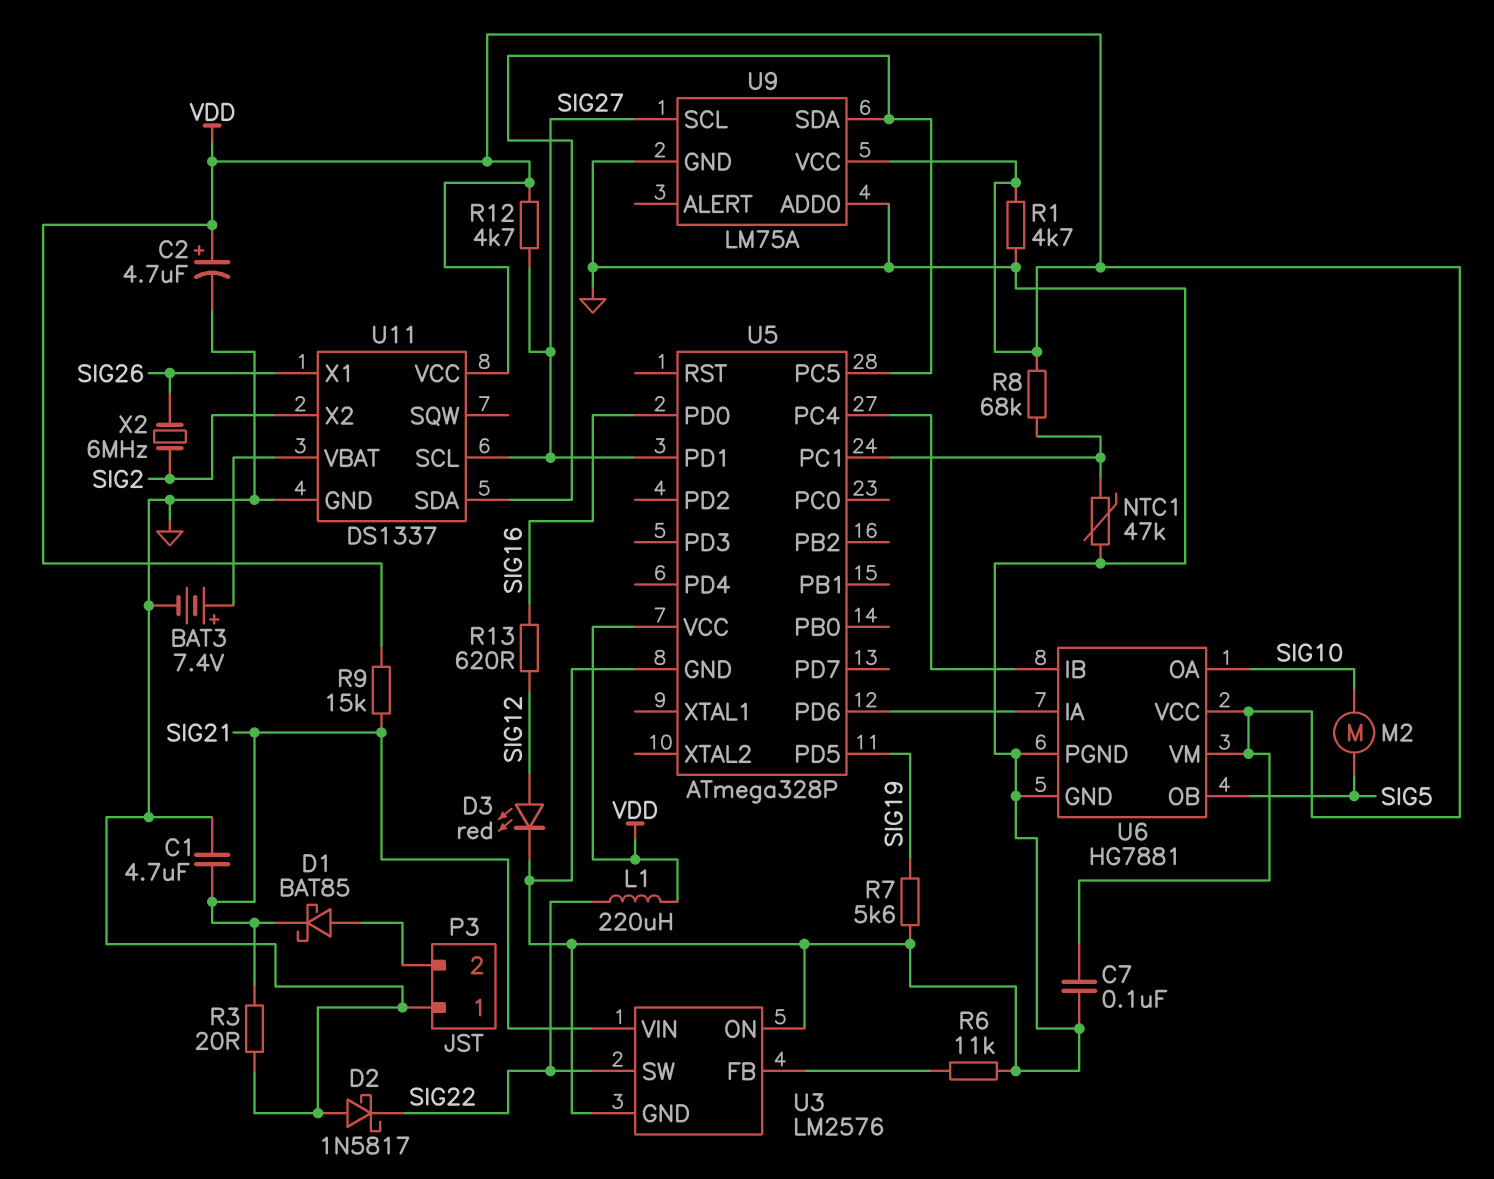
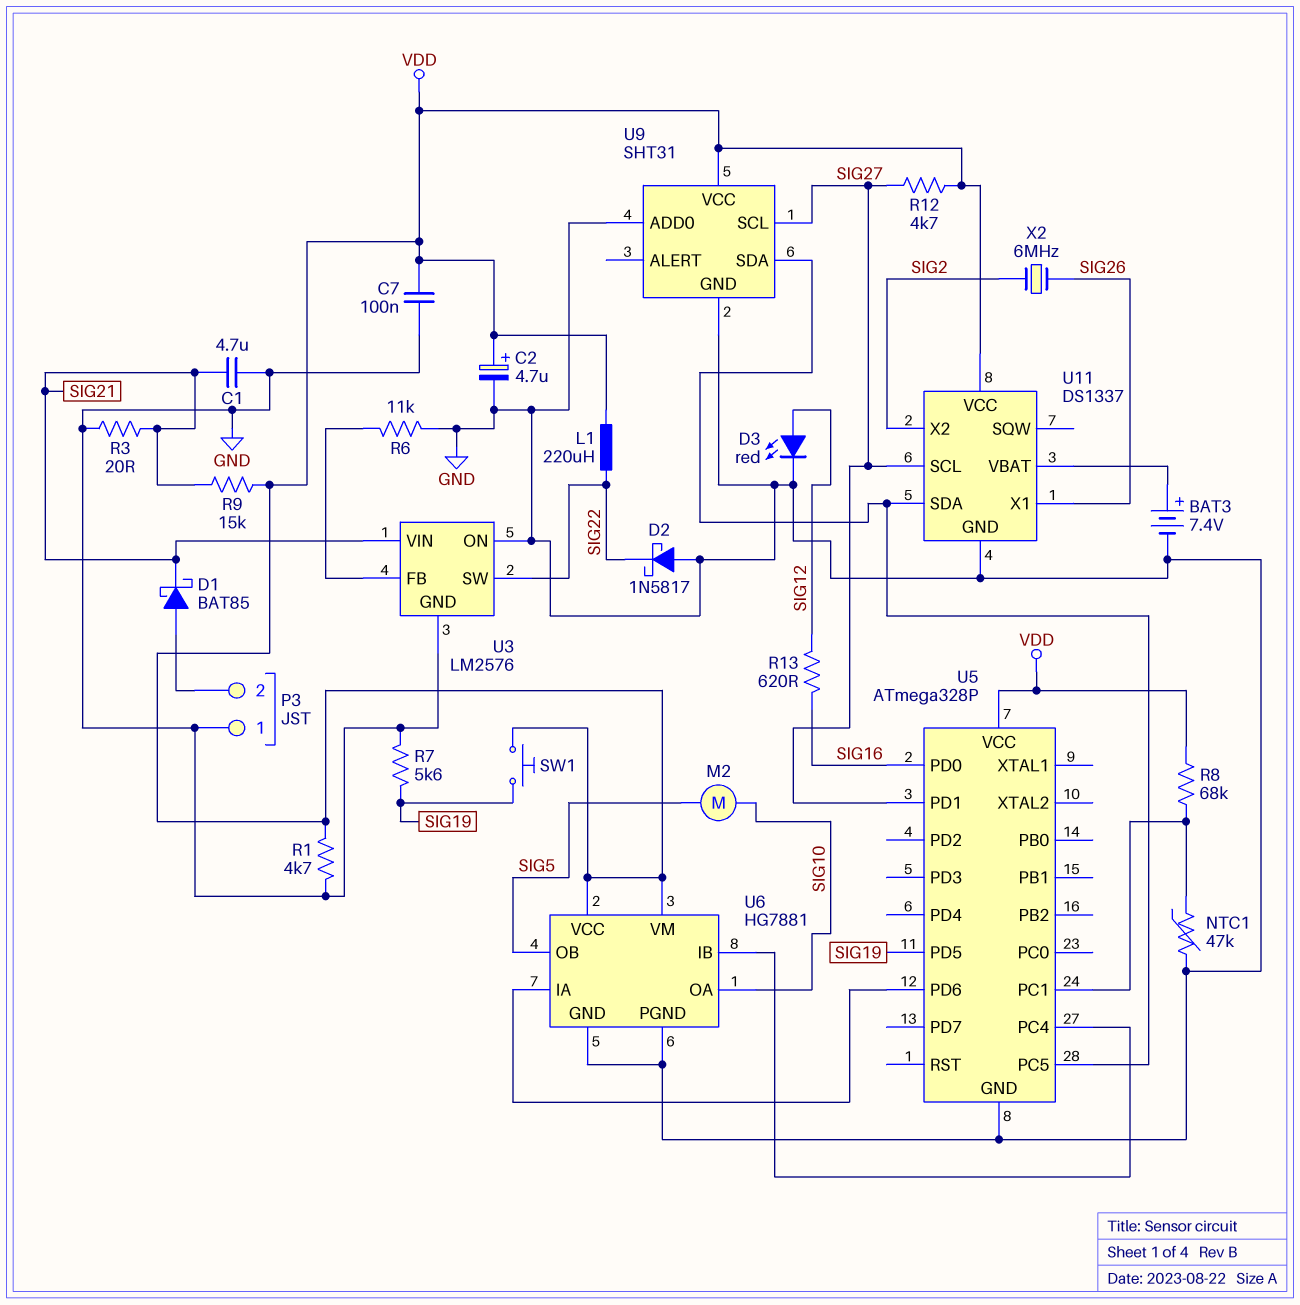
SW1: none -> button (SIG19, VDD)
U9: LM75A -> SHT31

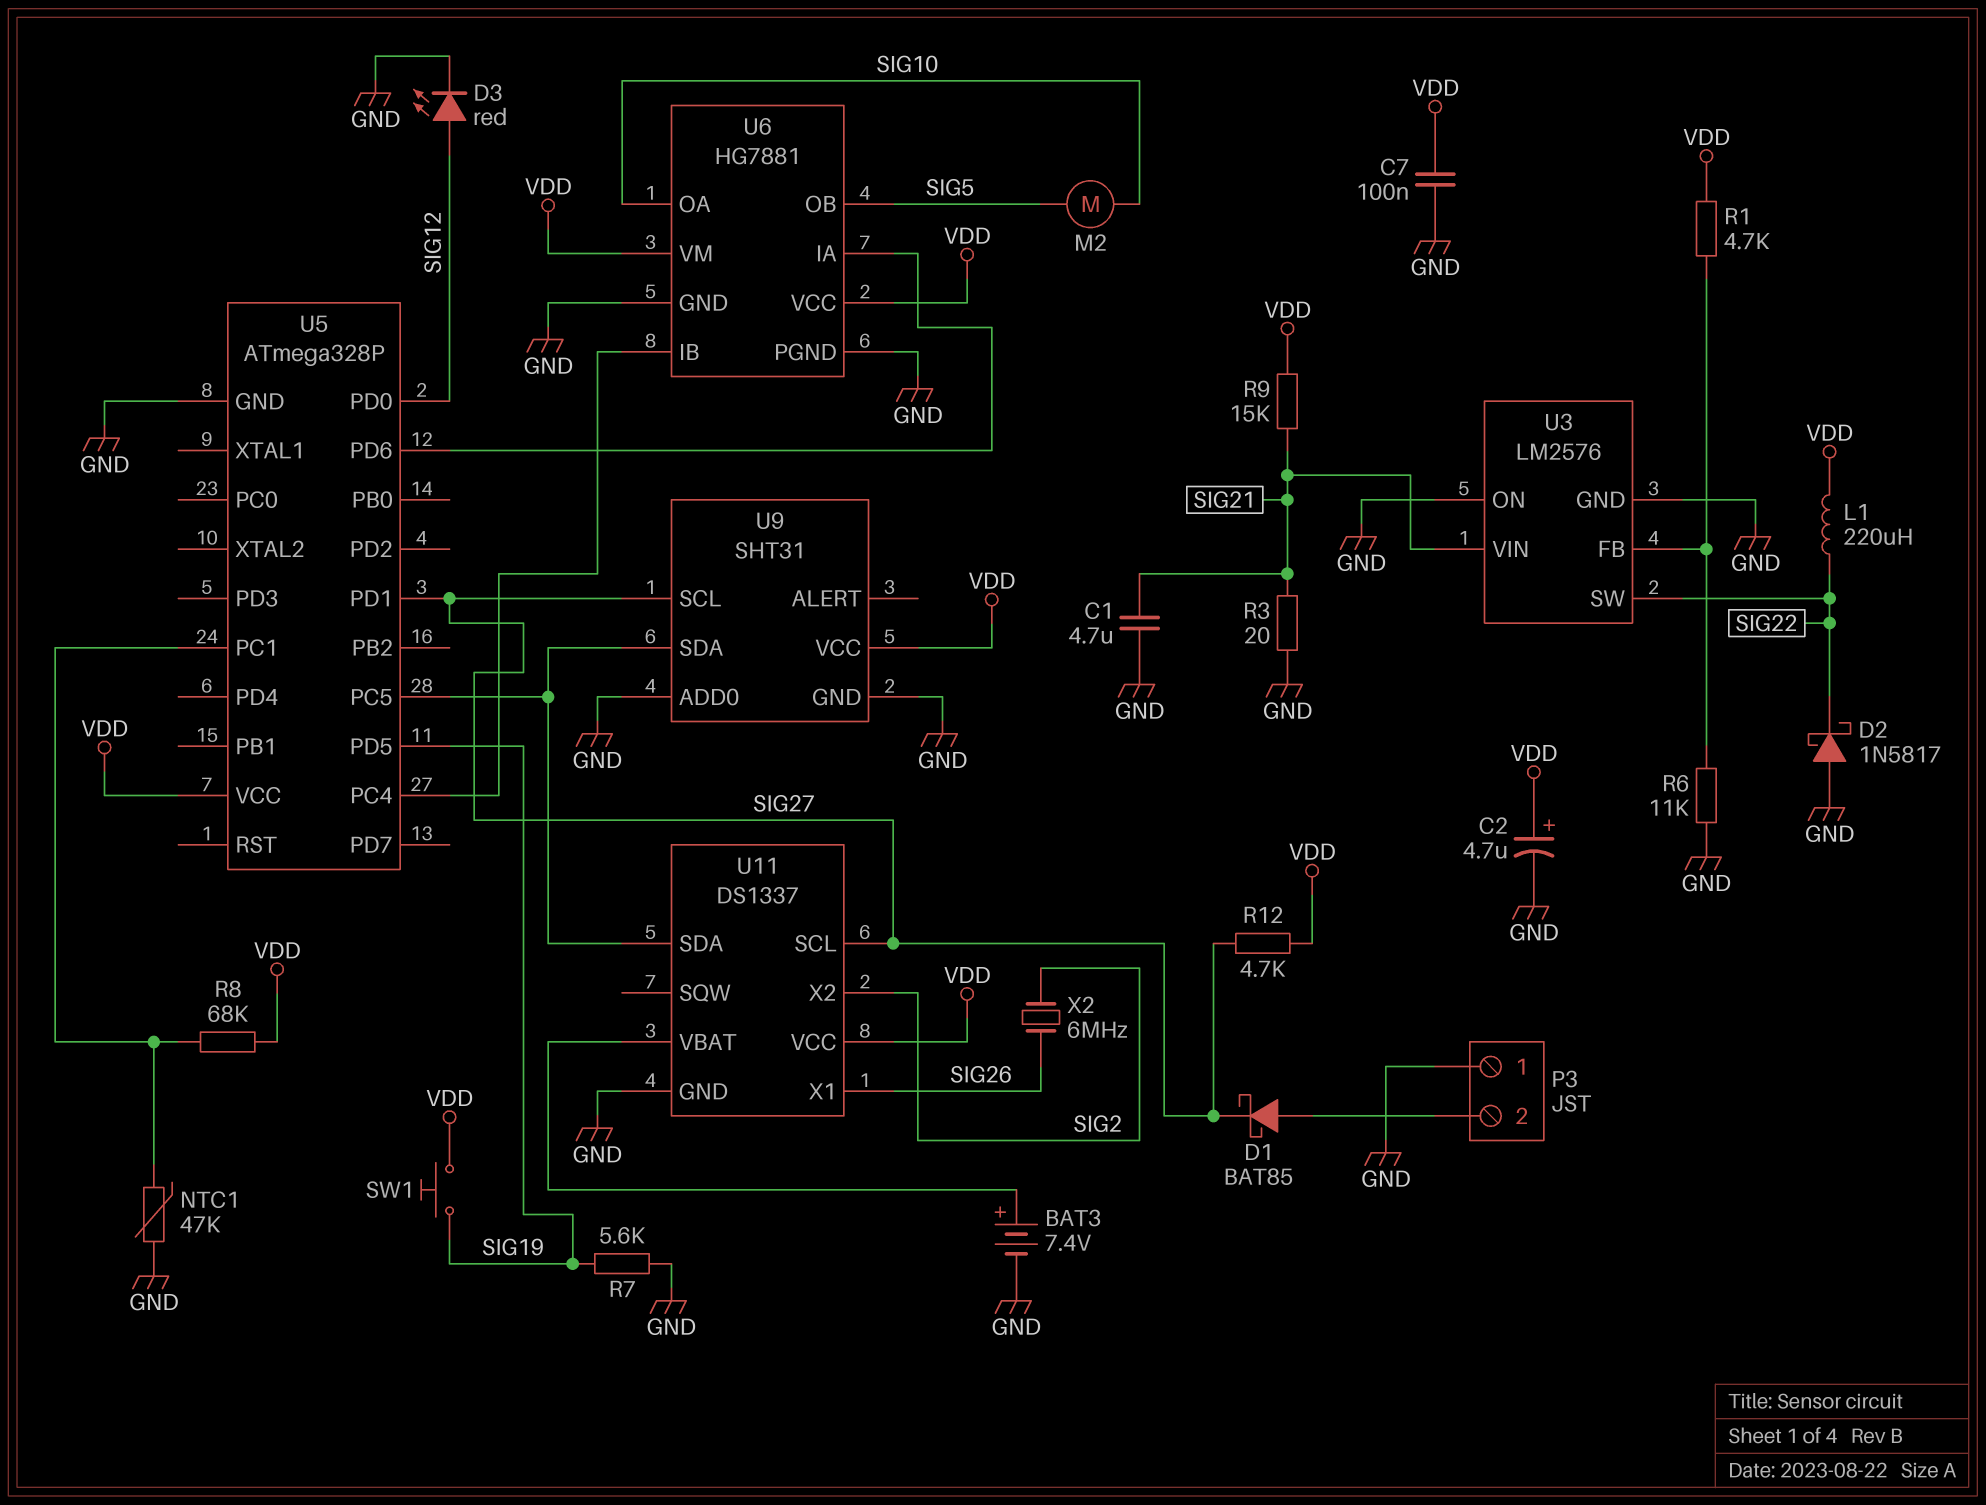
D1: schottky BAT85 (A P3/2, K SIG21) -> schottky BAT85 (A P3/2, K SIG27)
R1: 4.7k (GND, VDD) -> 4.7k (U3/FB, VDD)
R13: 620 (SIG12, SIG16) -> none
U5 pin PD0: SIG16 -> SIG12

